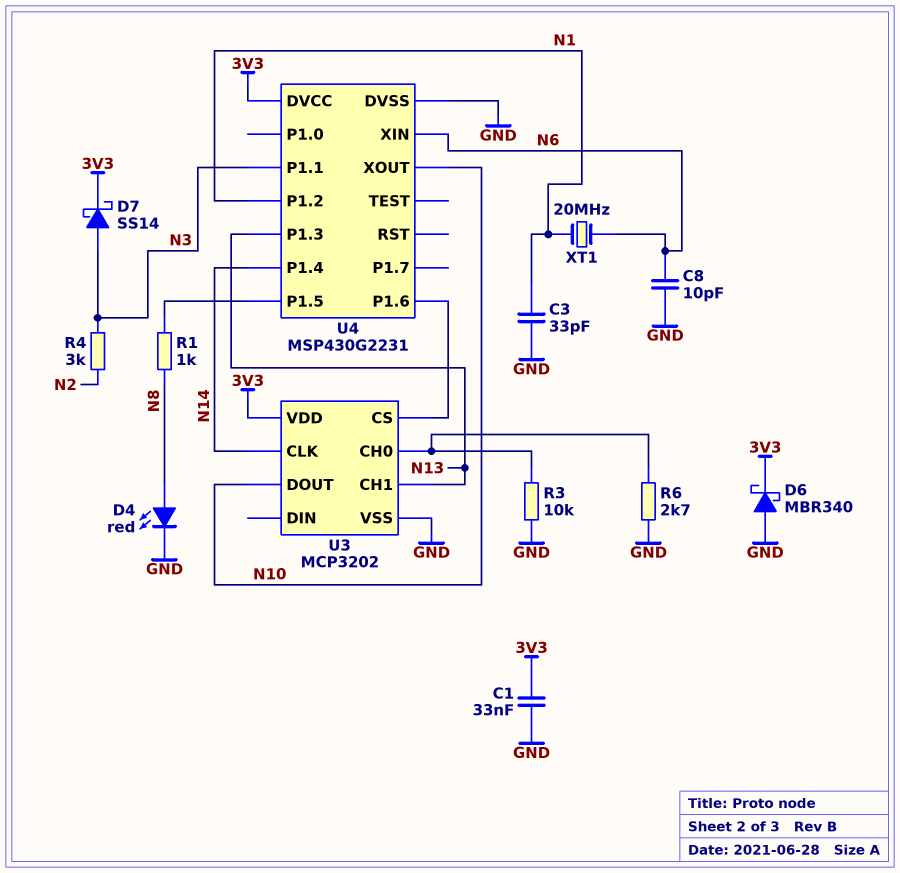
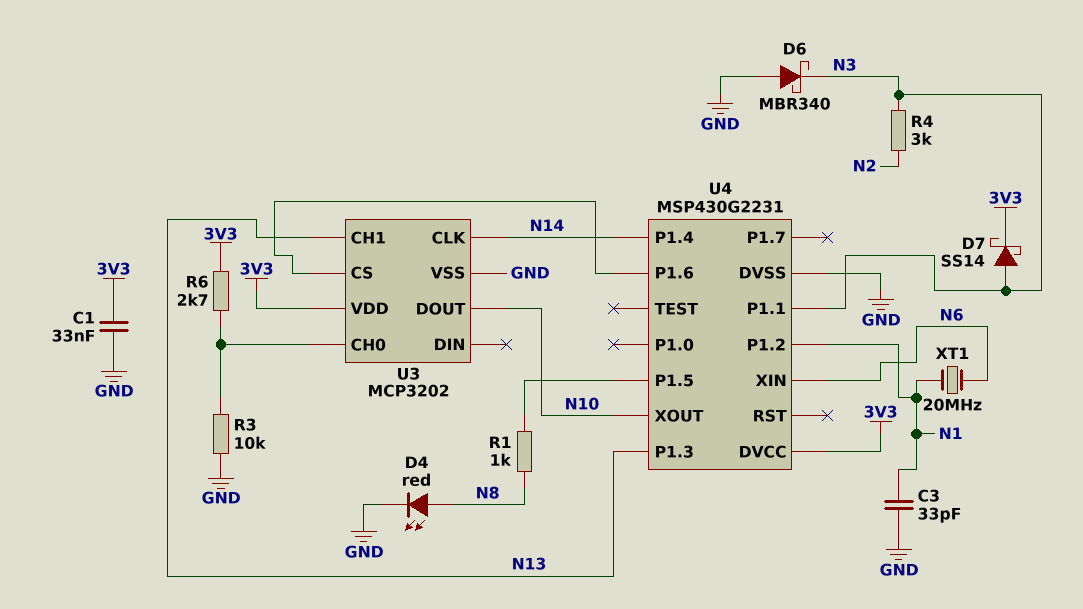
C8: 10pF (GND, N6) -> none
D6: schottky MBR340 (A GND, K 3V3) -> schottky MBR340 (A GND, K N3)
R6: 2.7k (GND, U3/CH0) -> 2.7k (3V3, U3/CH0)

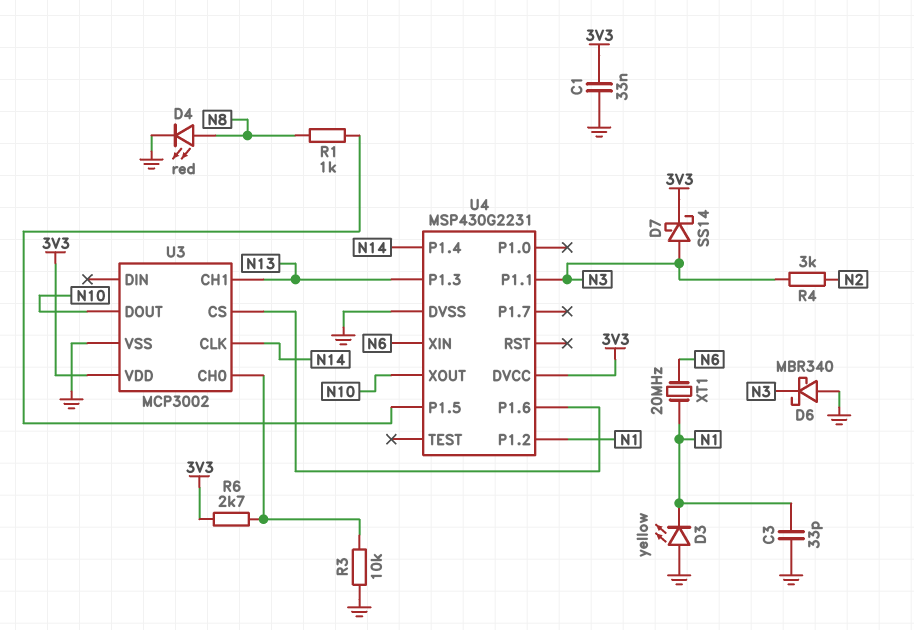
D3: none -> LED yellow (A GND, K N1)
U3: MCP3202 -> MCP3002

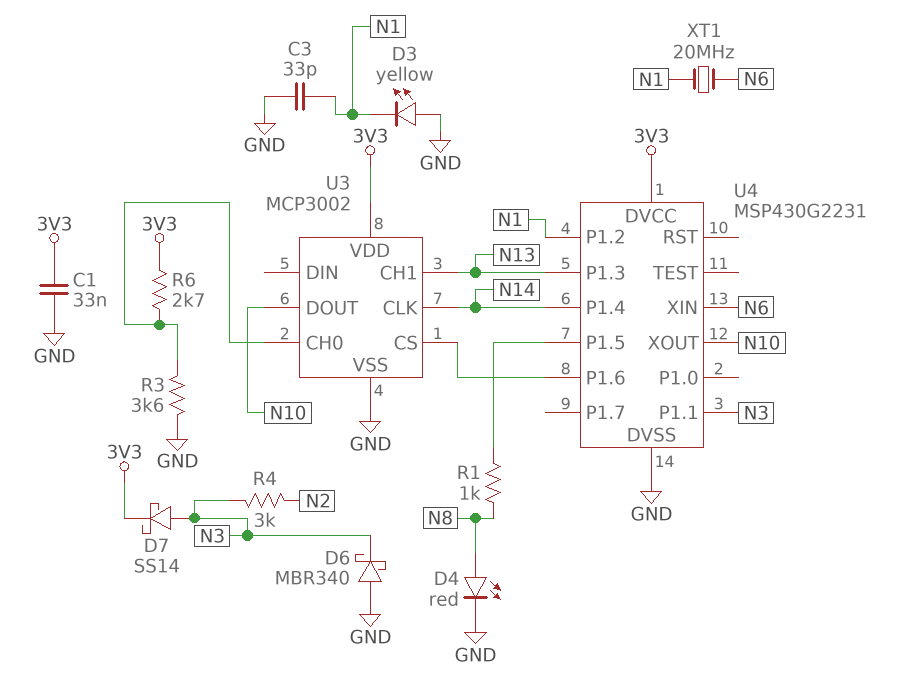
R3: 10k (GND, U3/CH0) -> 3.6k (GND, U3/CH0)

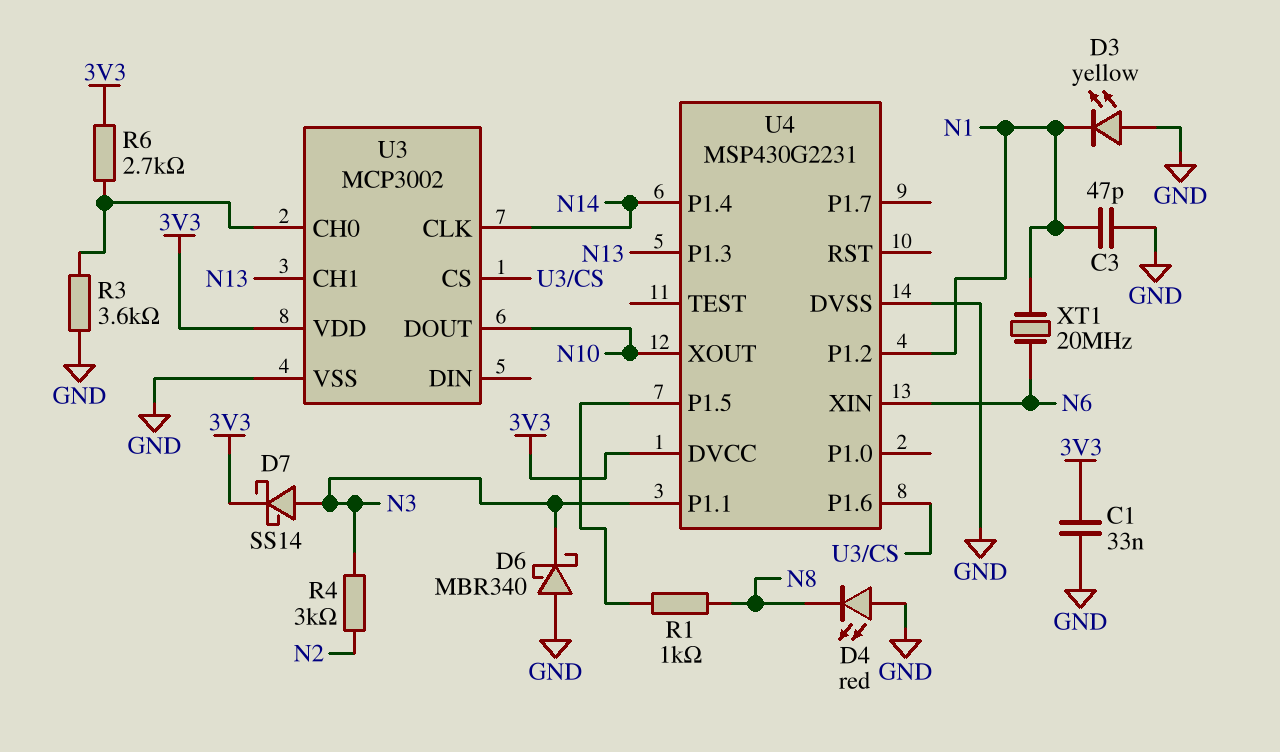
C3: 33pF (GND, N1) -> 47pF (GND, N1)
D4: LED red (A N8, K GND) -> LED red (A GND, K N8)

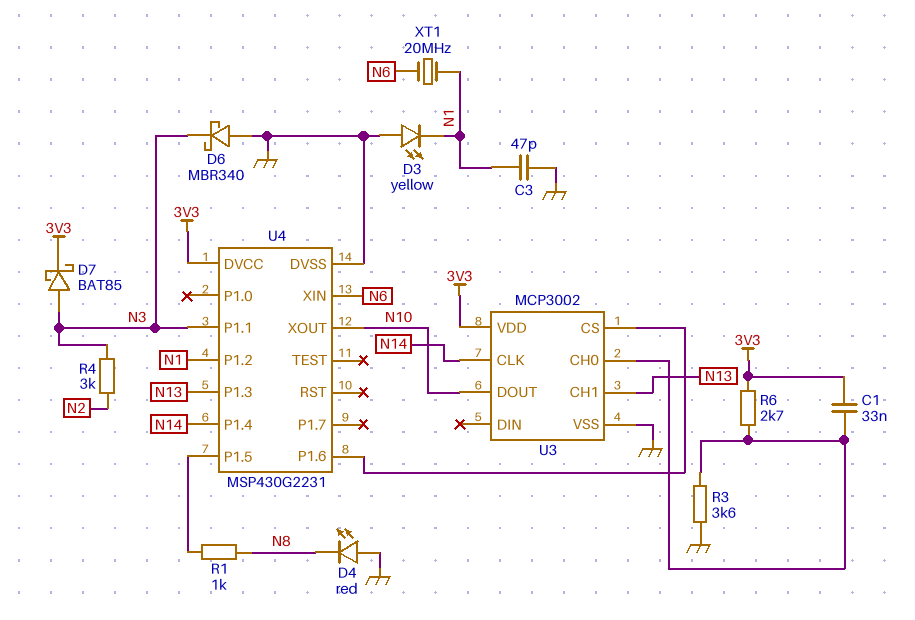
C1: 33nF (3V3, GND) -> 33nF (3V3, U3/CH0)
D7: schottky SS14 (A N3, K 3V3) -> schottky BAT85 (A N3, K 3V3)

